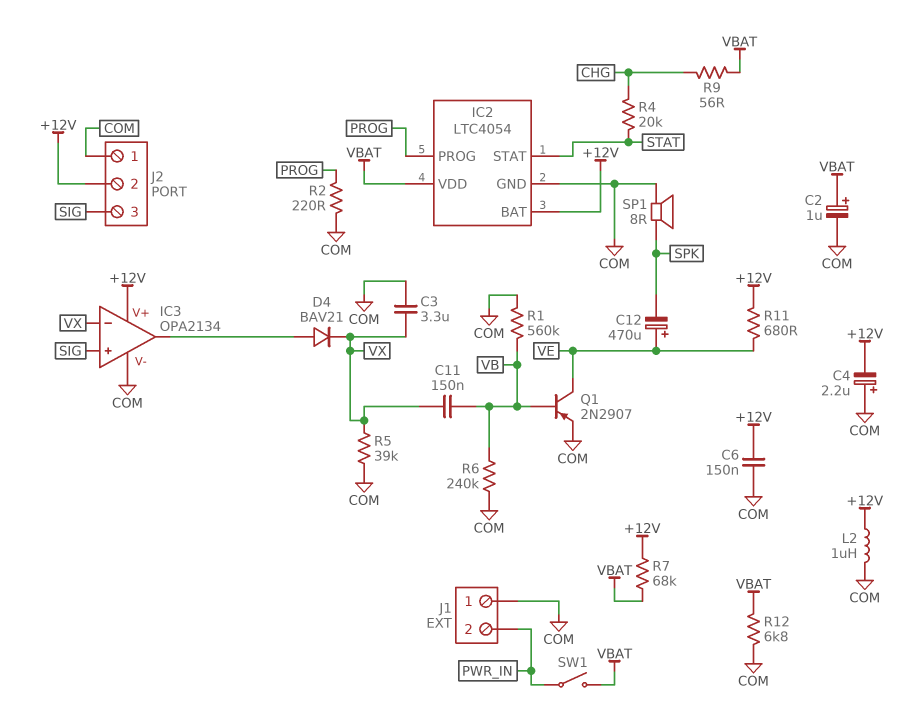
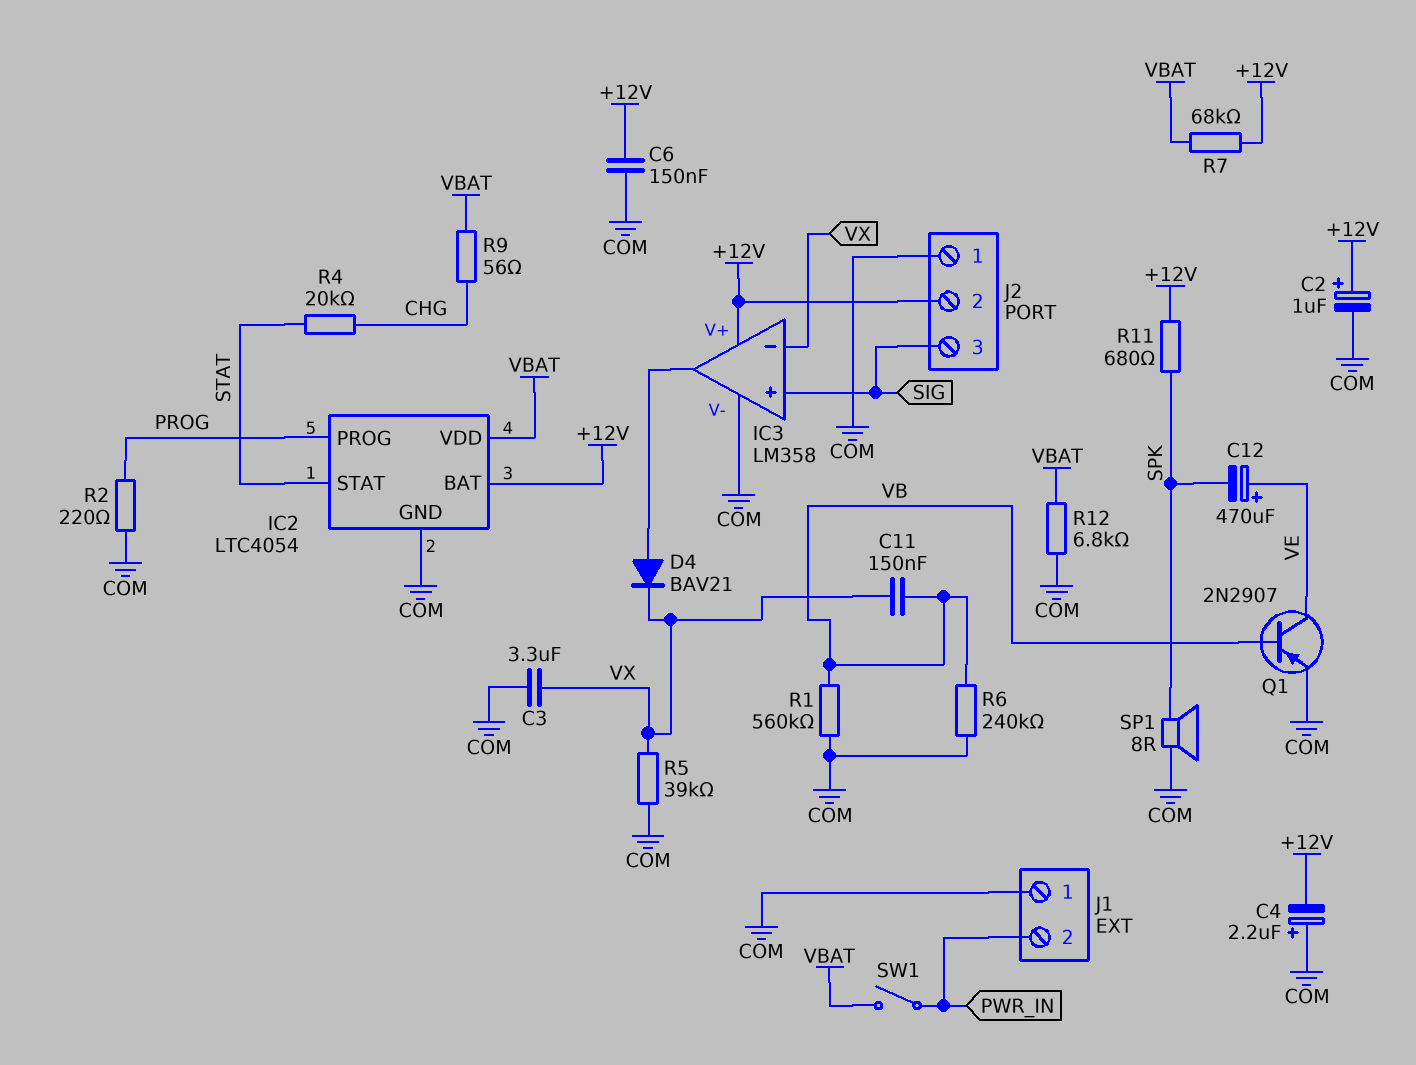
C2: 1uF (plus VBAT, minus COM) -> 1uF (plus +12V, minus COM)
IC3: OPA2134 -> LM358
L2: 1uH (+12V, COM) -> none
R11: 680 (+12V, VE) -> 680 (+12V, SPK)

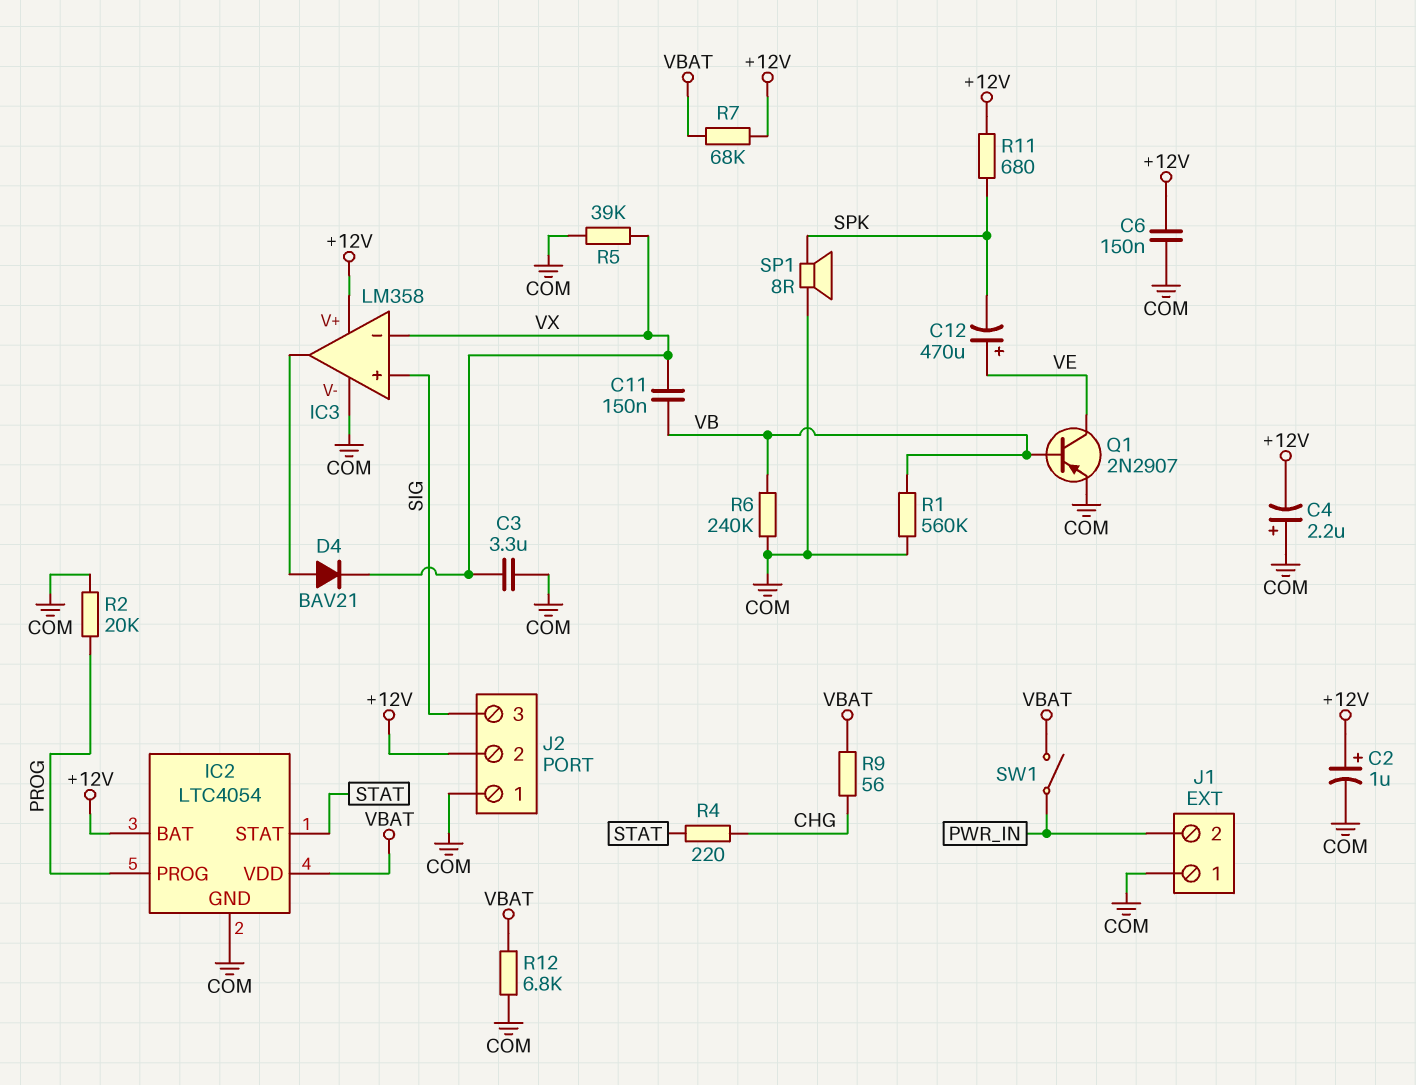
R2: 220 (COM, PROG) -> 20k (COM, PROG)
R4: 20k (CHG, STAT) -> 220 (CHG, STAT)

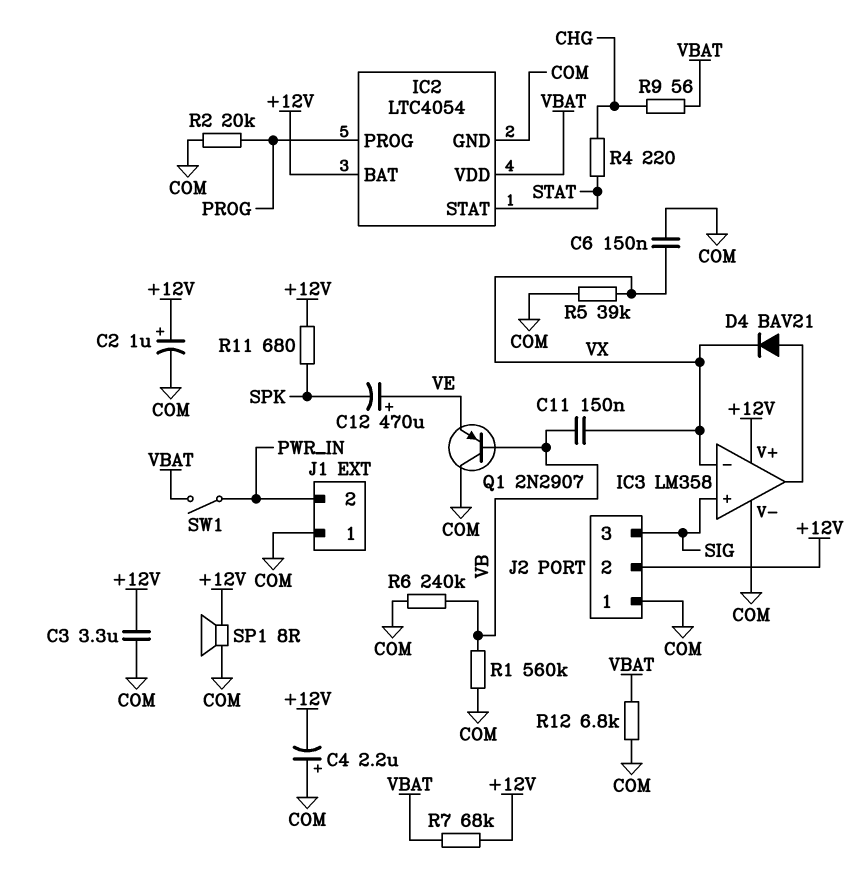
C3: 3.3uF (COM, VX) -> 3.3uF (+12V, COM)
C6: 150nF (+12V, COM) -> 150nF (COM, VX)
Q1: PNP 2N2907 (B VB, C VE, E COM) -> PNP 2N2907 (B VB, C COM, E VE)
SP1: speaker 8R (COM, SPK) -> speaker 8R (+12V, COM)

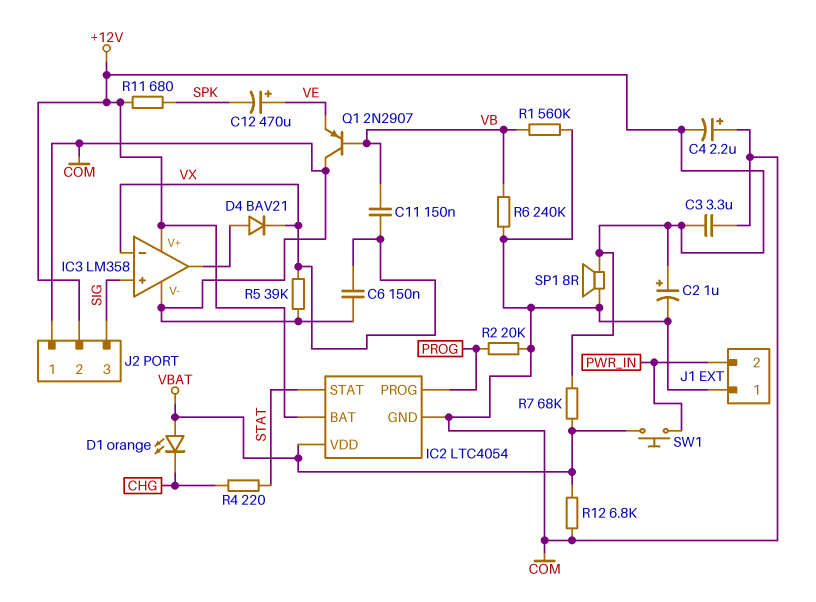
D1: none -> LED orange (A VBAT, K CHG)
R9: 56 (CHG, VBAT) -> none
SW1: switch (PWR_IN, VBAT) -> button (PWR_IN, VBAT)

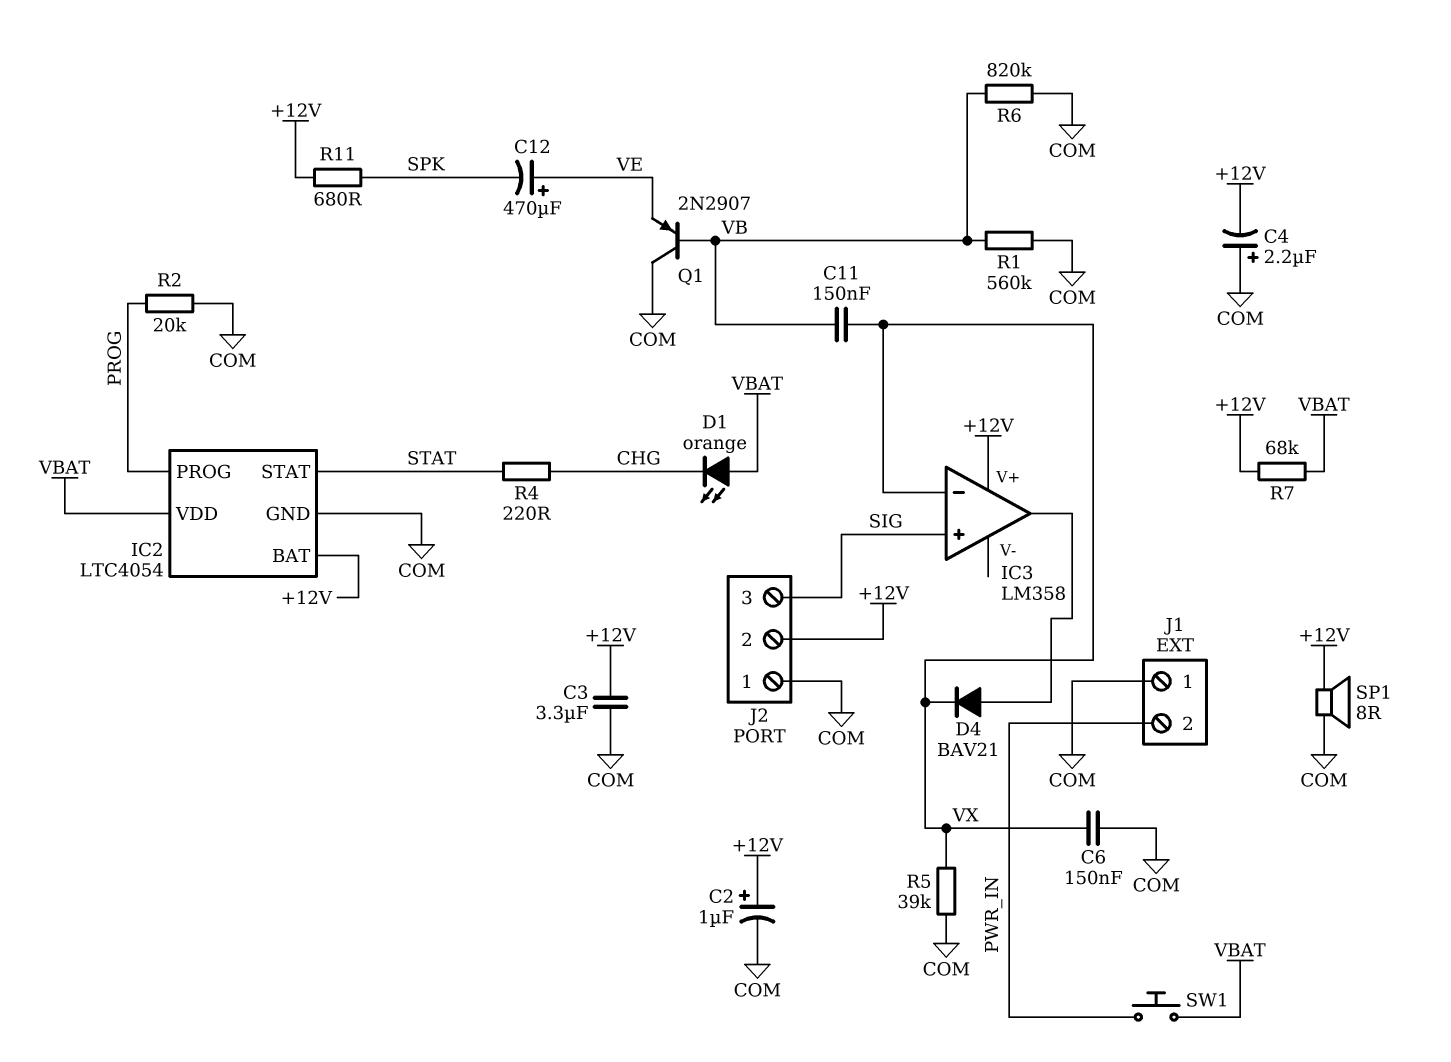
IC3 pin V-: COM -> none
R6: 240k (COM, VB) -> 820k (COM, VB)
R12: 6.8k (COM, VBAT) -> none

